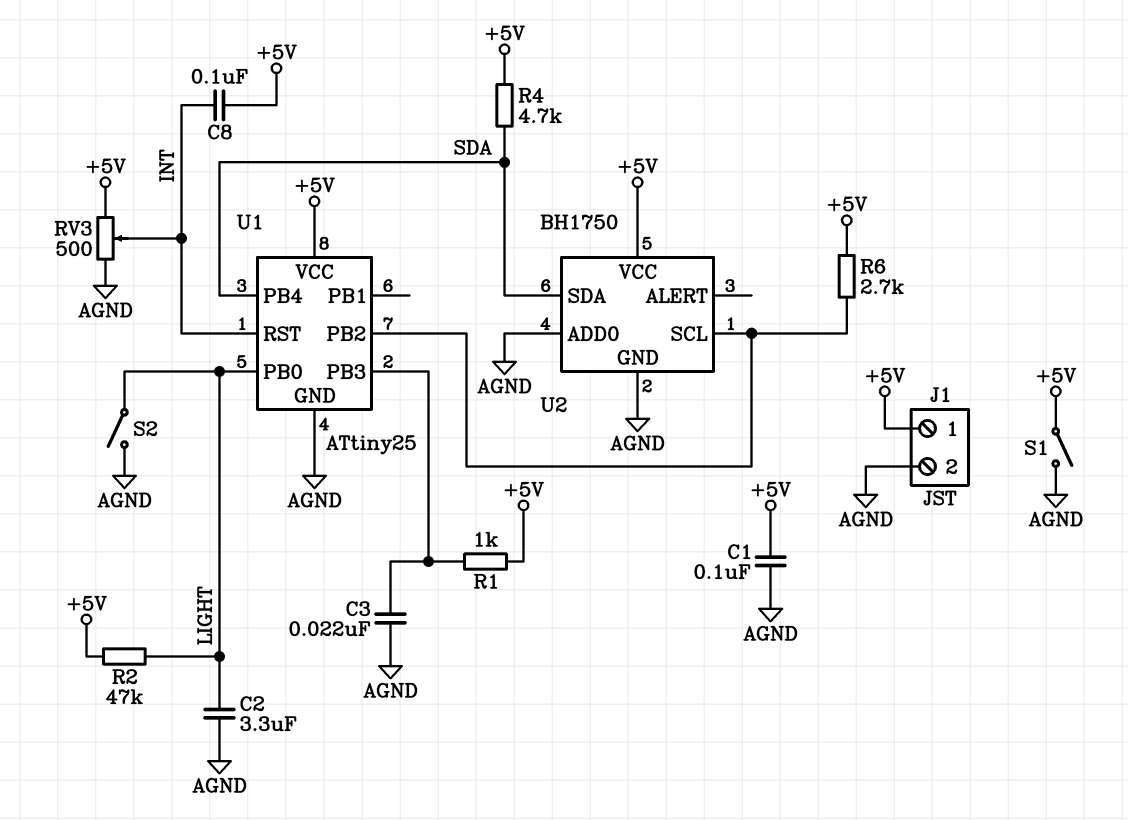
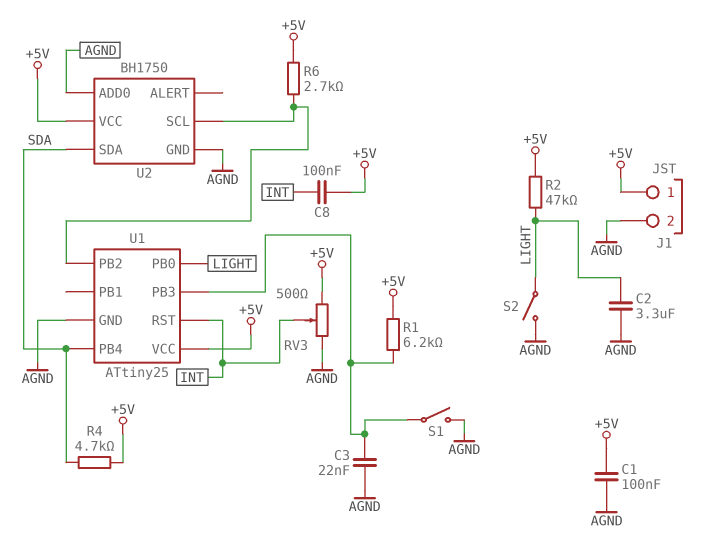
R1: 1k (+5V, U1/PB3) -> 6.2k (+5V, U1/PB3)
S1: switch (+5V, AGND) -> switch (AGND, U1/PB3)

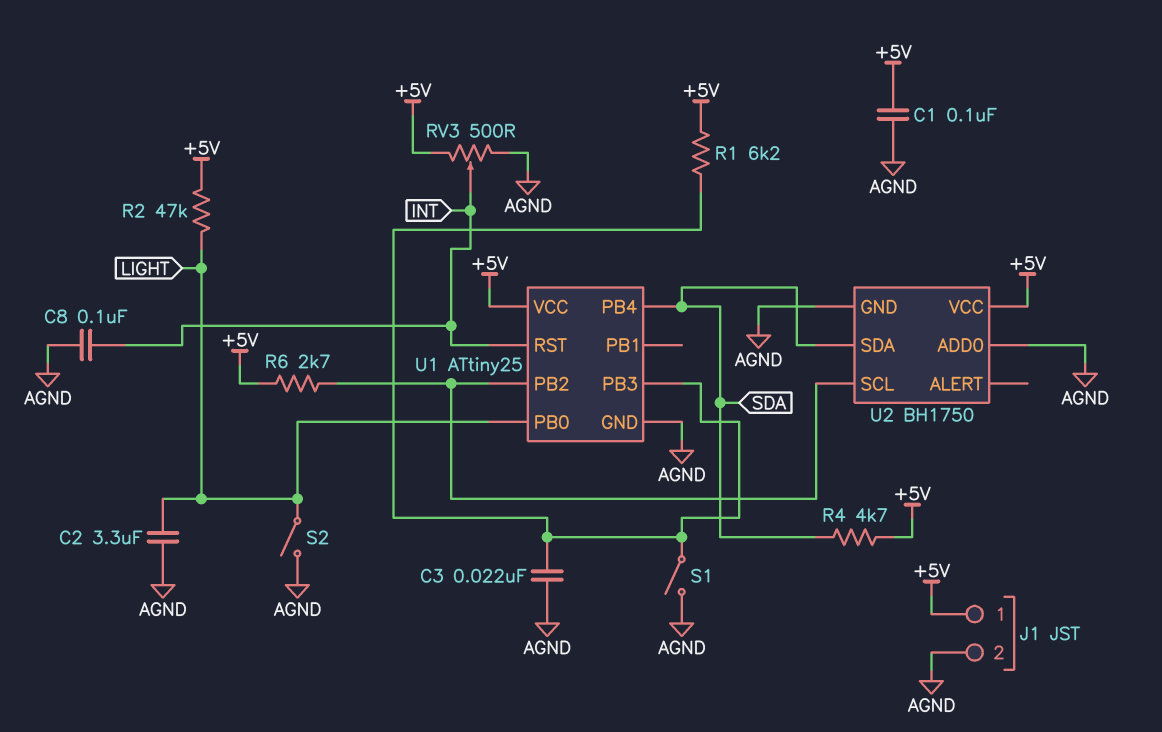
C8: 100nF (+5V, INT) -> 100nF (AGND, INT)

